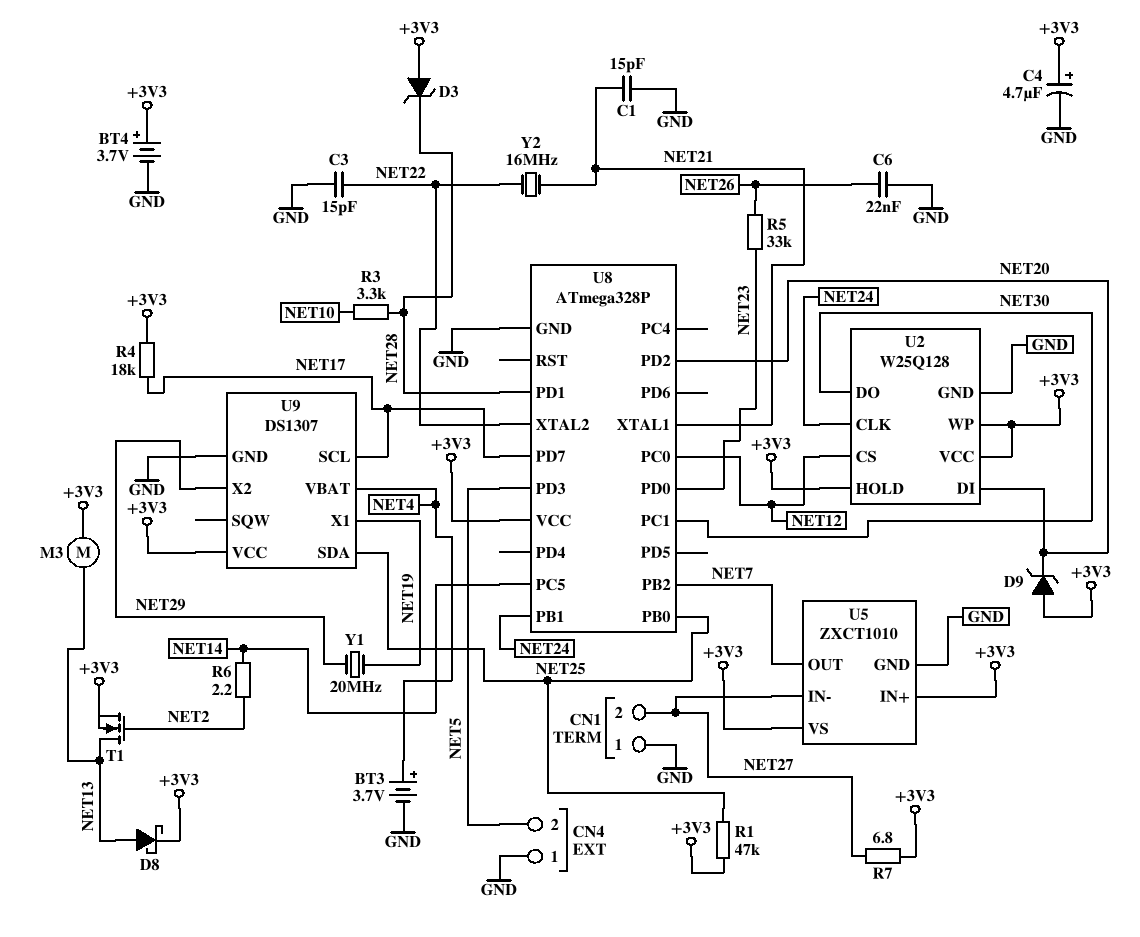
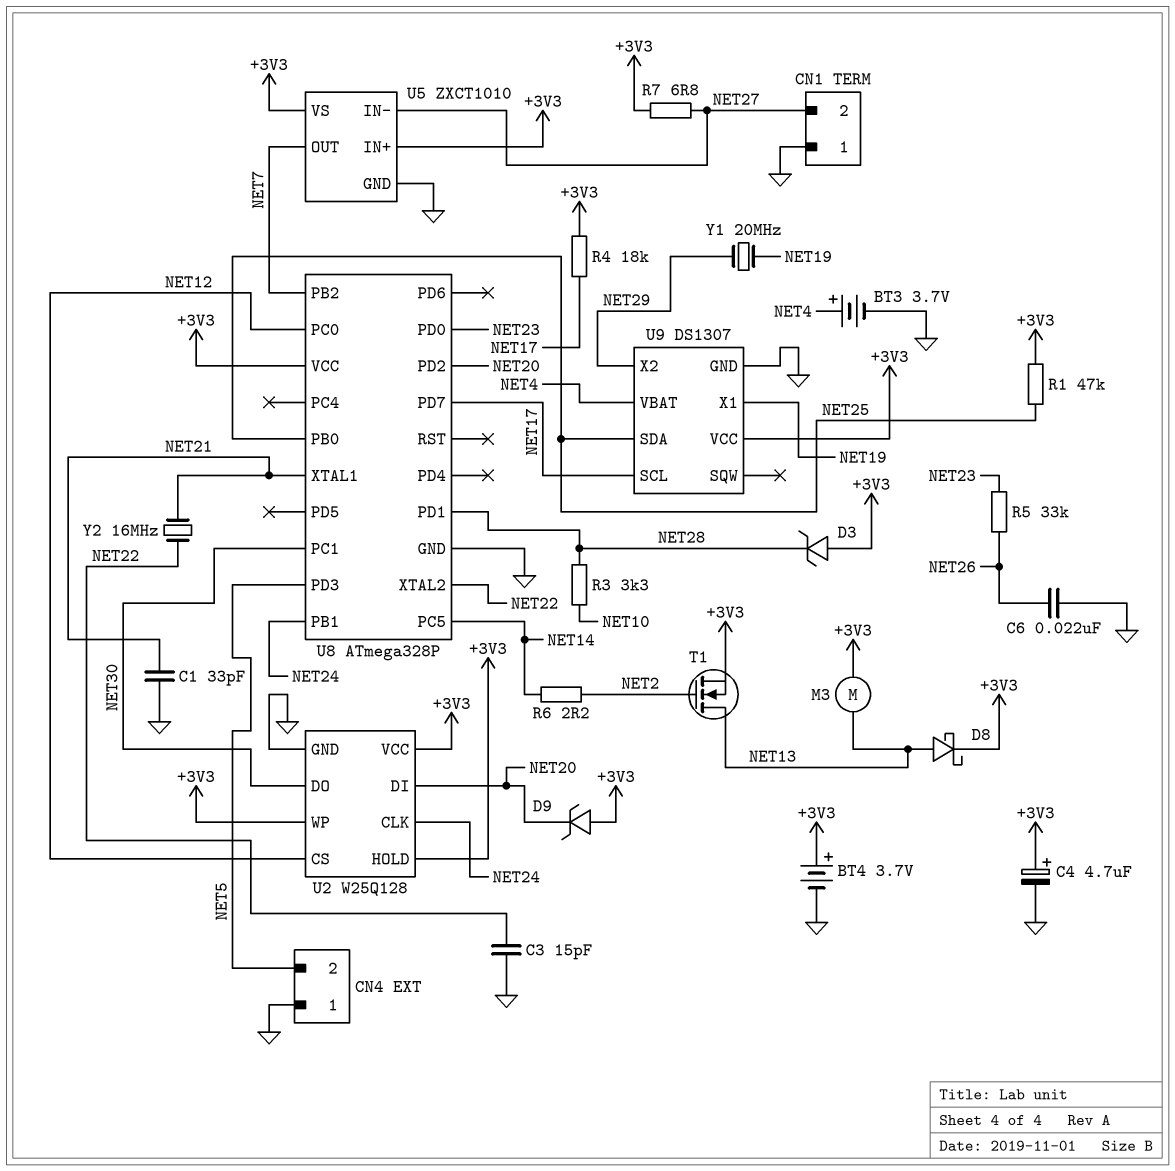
C1: 15pF (GND, NET21) -> 33pF (GND, NET21)

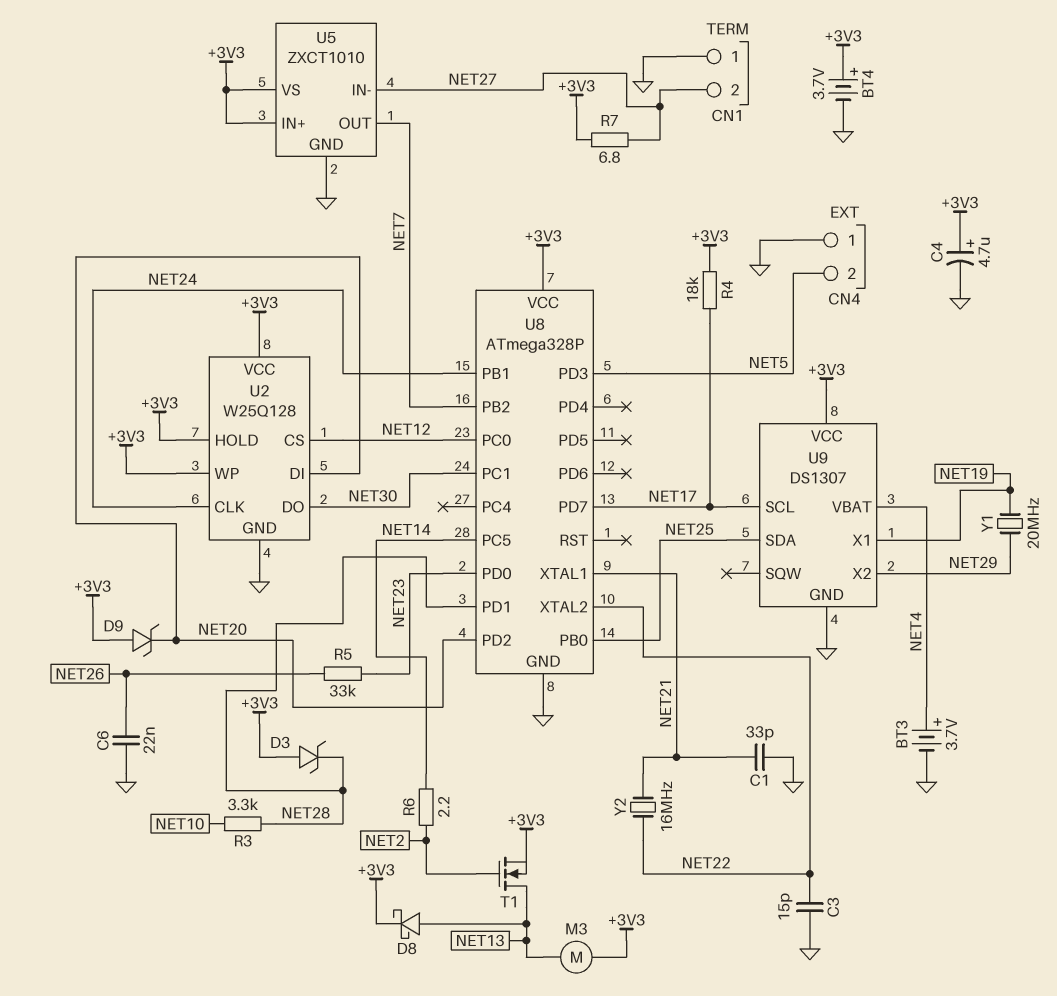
R1: 47k (+3V3, NET25) -> none

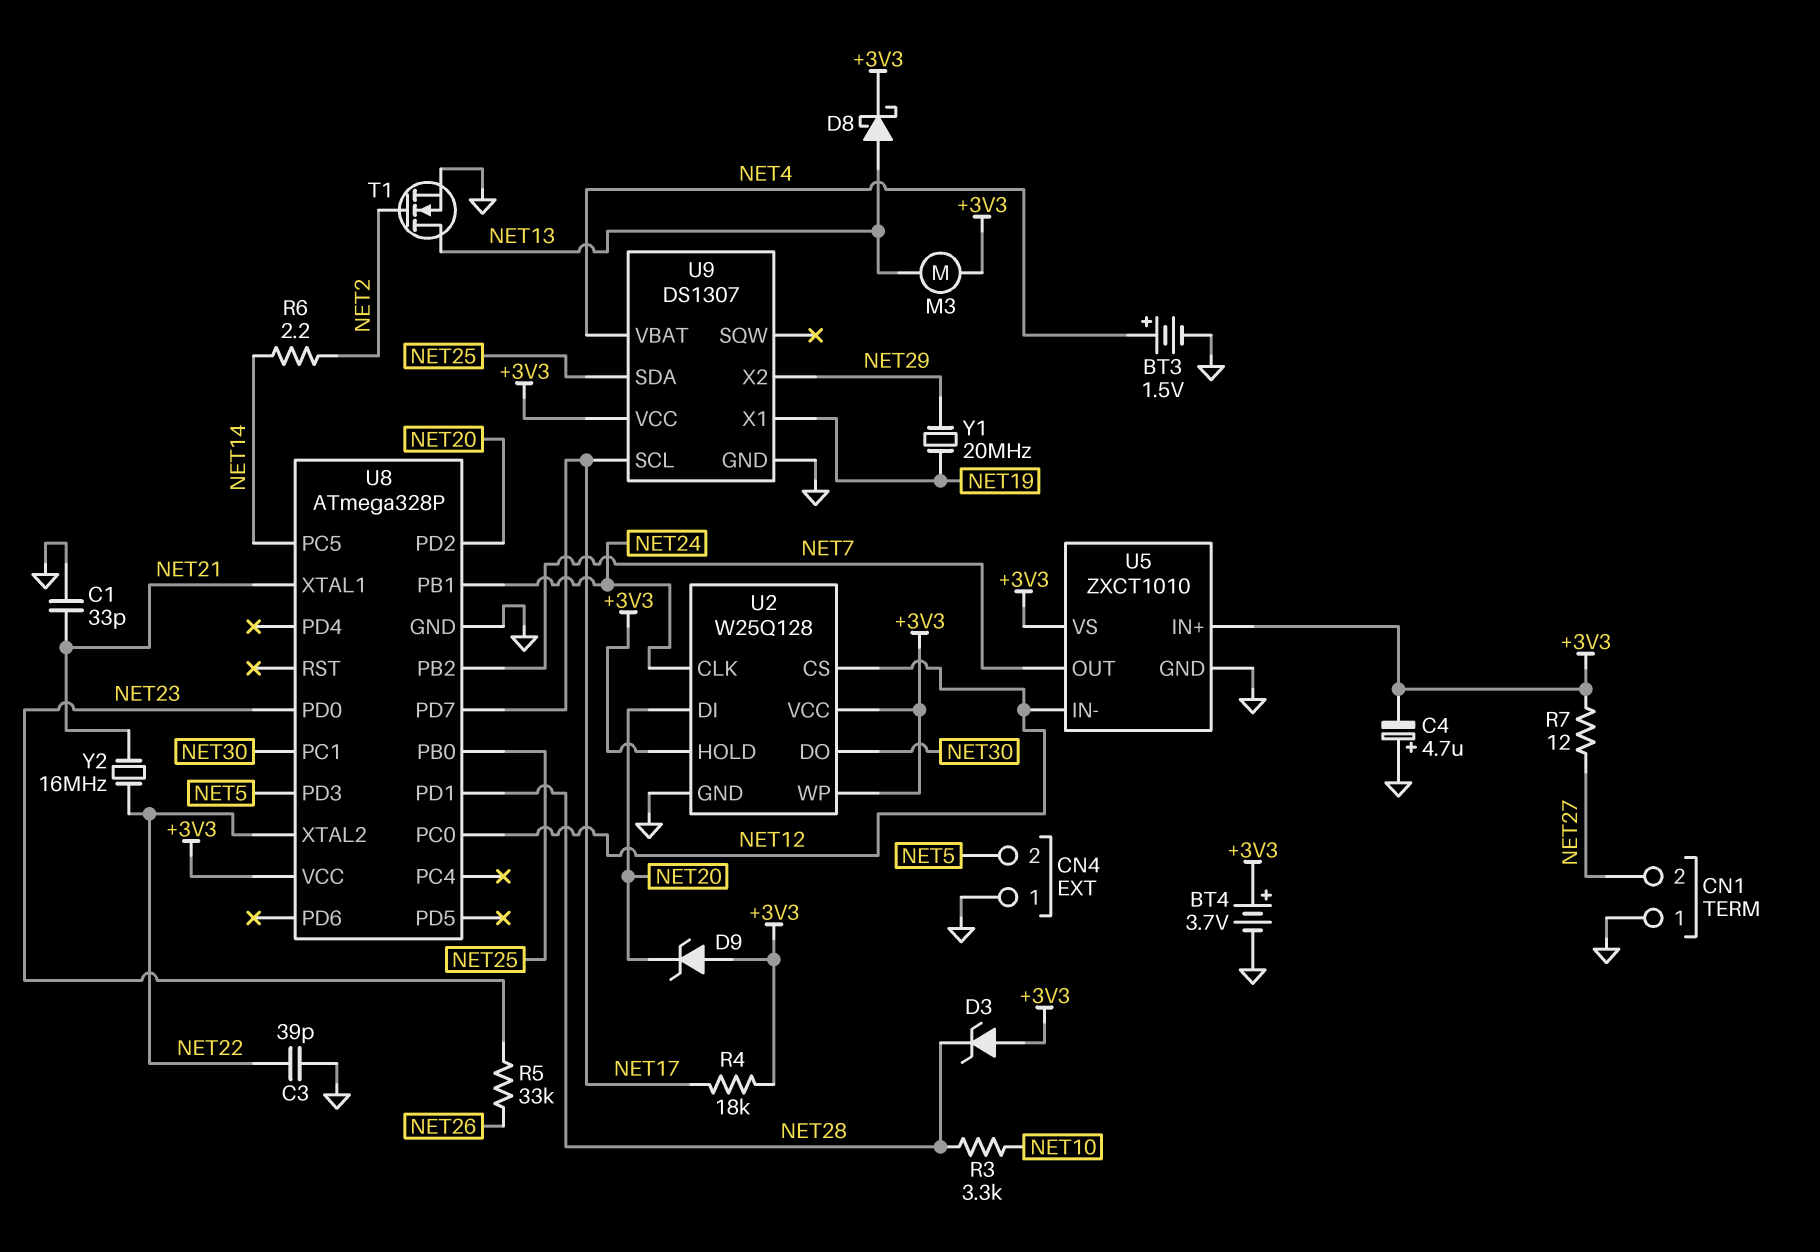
BT3: 3.7V (plus NET4, minus GND) -> 1.5V (plus NET4, minus GND)
C3: 15pF (GND, NET22) -> 39pF (GND, NET22)
C4: 4.7uF (plus +3V3, minus GND) -> 4.7uF (plus GND, minus +3V3)
C6: 22nF (GND, NET26) -> none
R7: 6.8 (+3V3, NET27) -> 12 (+3V3, NET27)
T1: NMOS (G NET2, D NET13, S +3V3) -> NMOS (G NET2, D NET13, S GND)
U5 pin IN-: NET27 -> NET12

